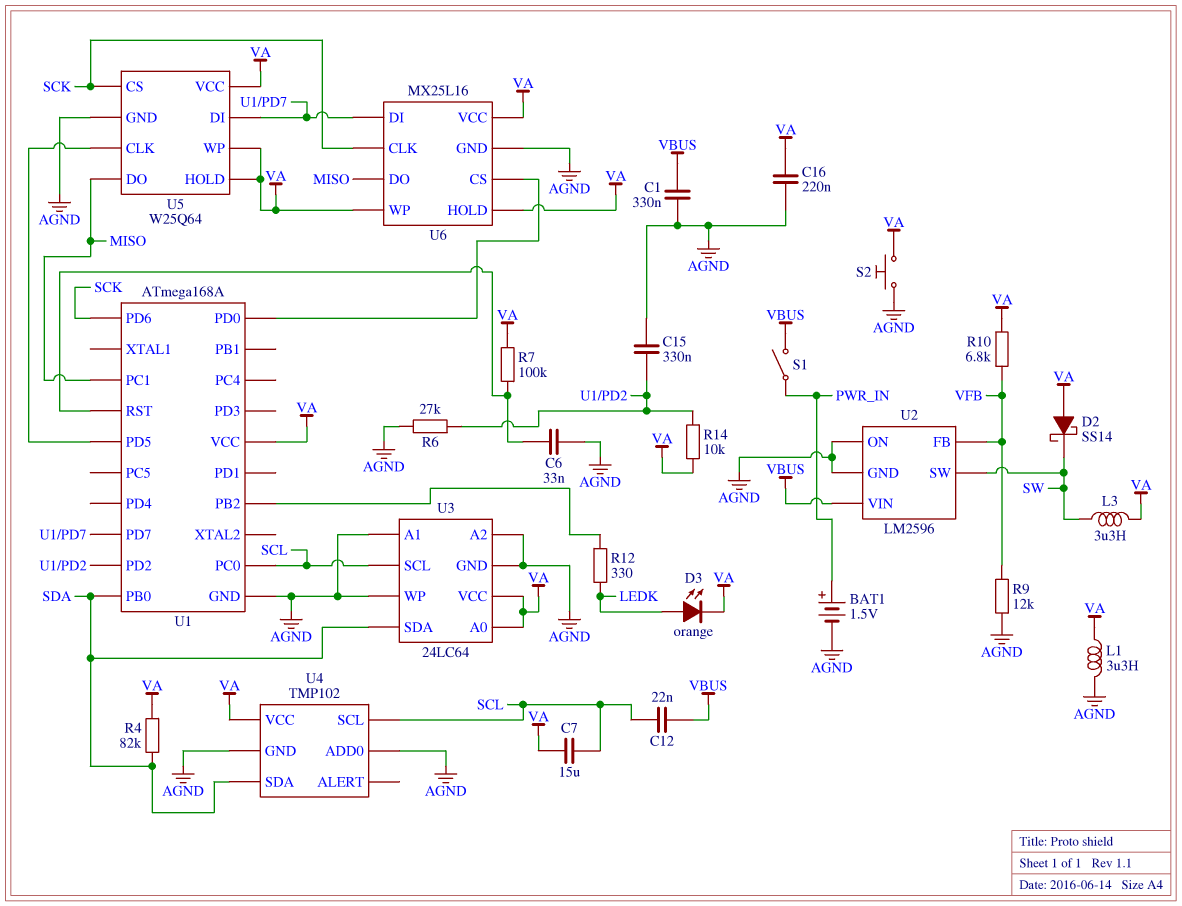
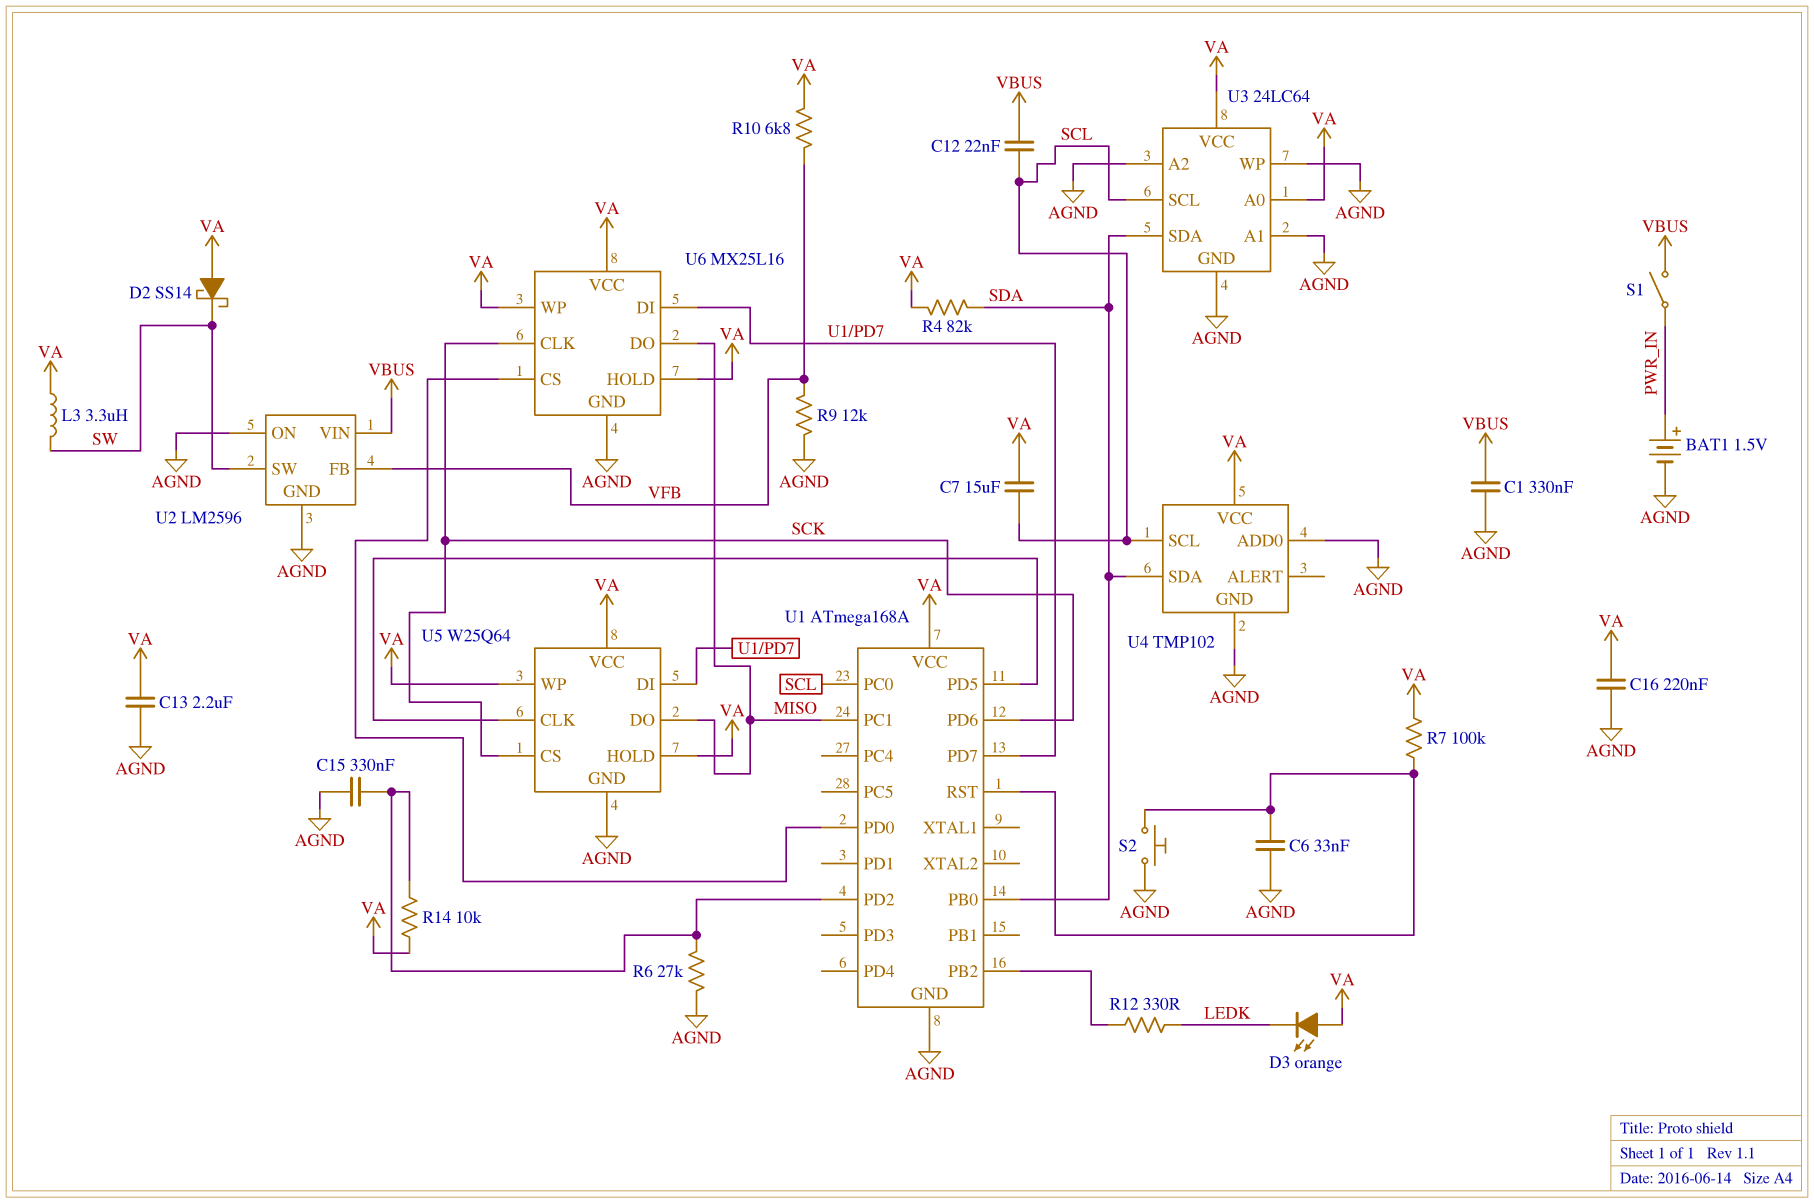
C13: none -> 2.2uF (AGND, VA)
D3: LED orange (A LEDK, K VA) -> LED orange (A VA, K LEDK)
L1: 3.3uH (AGND, VA) -> none
S2: button (AGND, VA) -> button (AGND, U1/RST)

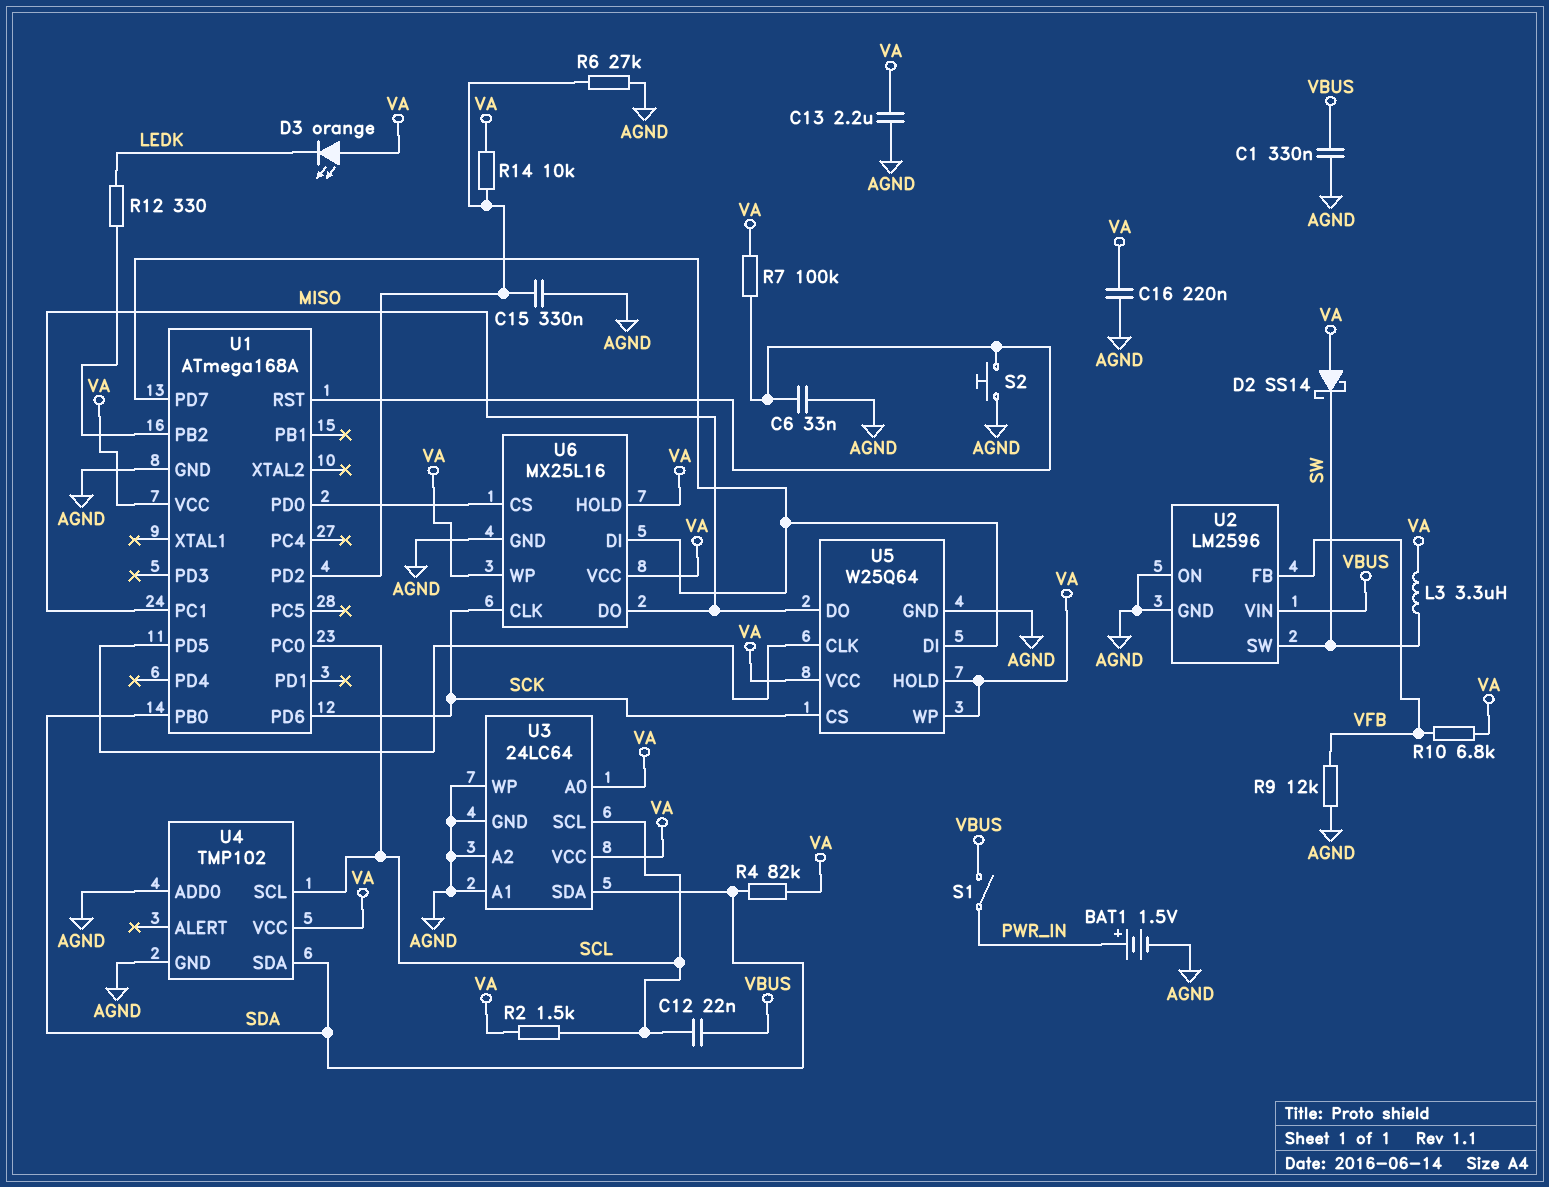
C7: 15uF (SCL, VA) -> none
R2: none -> 1.5k (SCL, VA)

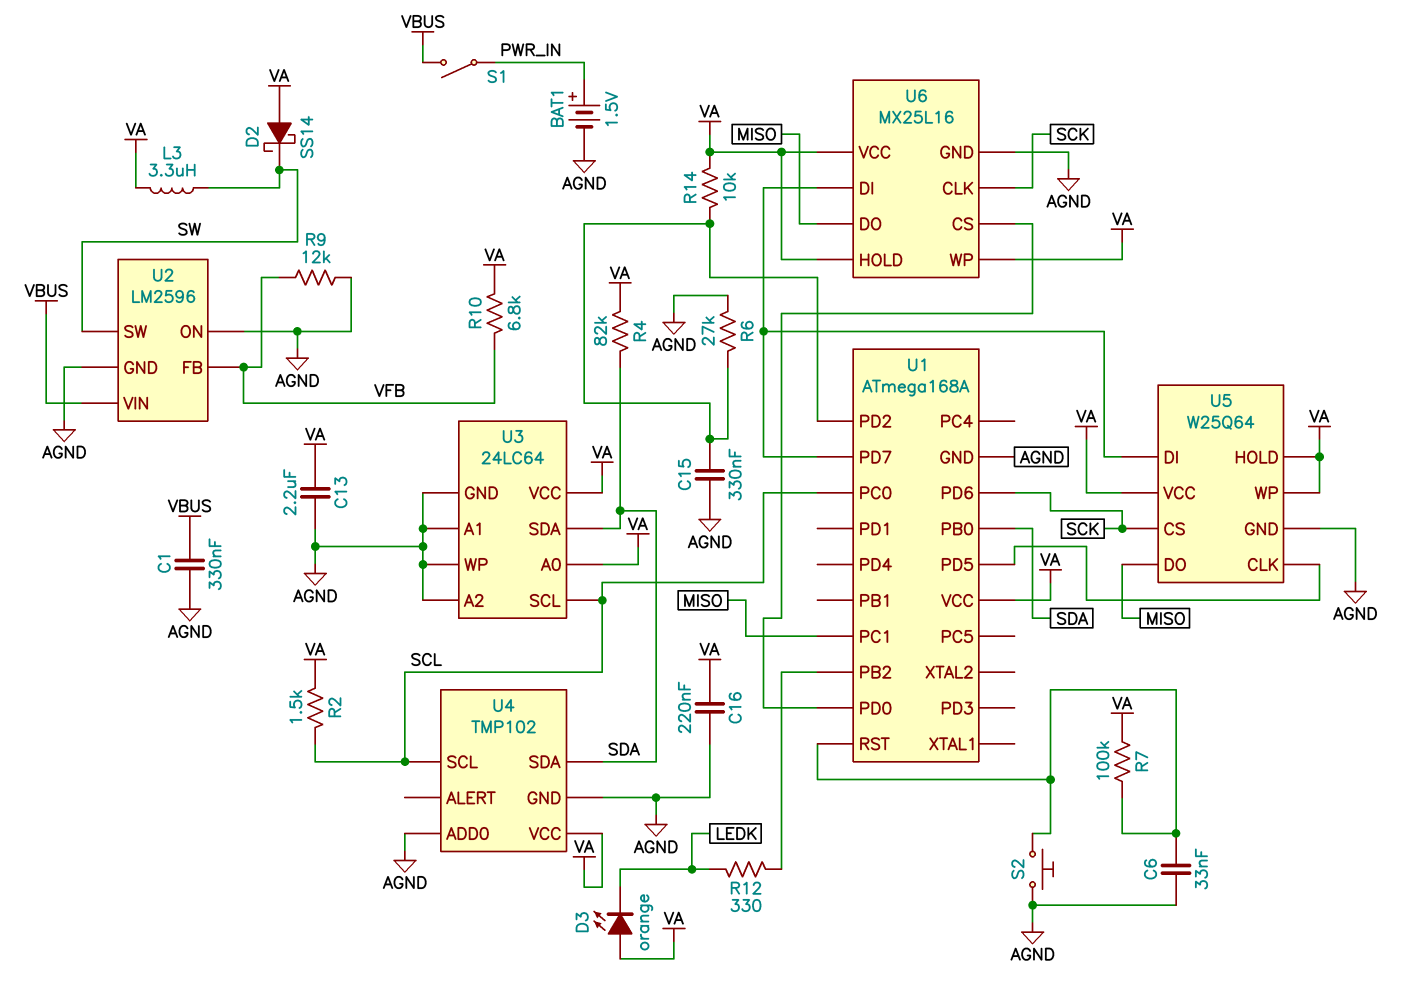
C12: 22nF (SCL, VBUS) -> none

